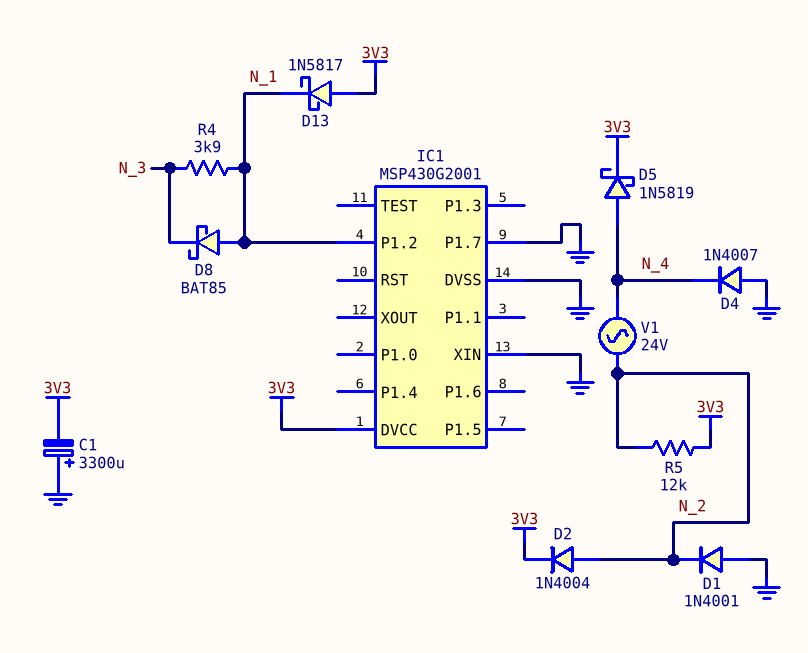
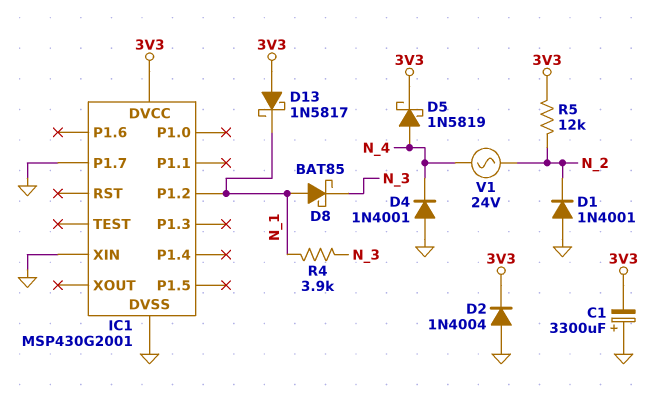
D2: diode 1N4004 (A N_2, K 3V3) -> diode 1N4004 (A GND, K 3V3)
D4: diode 1N4007 (A GND, K N_4) -> diode 1N4001 (A GND, K N_4)

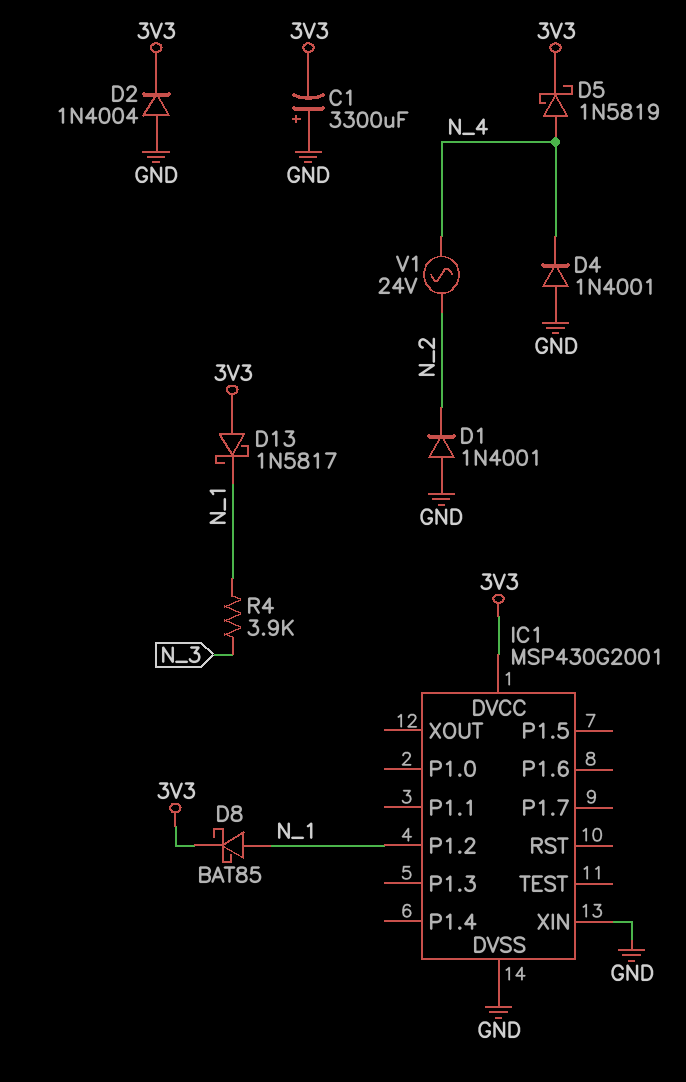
D8: schottky BAT85 (A N_1, K N_3) -> schottky BAT85 (A N_1, K 3V3)
IC1 pin P1.7: GND -> none
R5: 12k (3V3, N_2) -> none

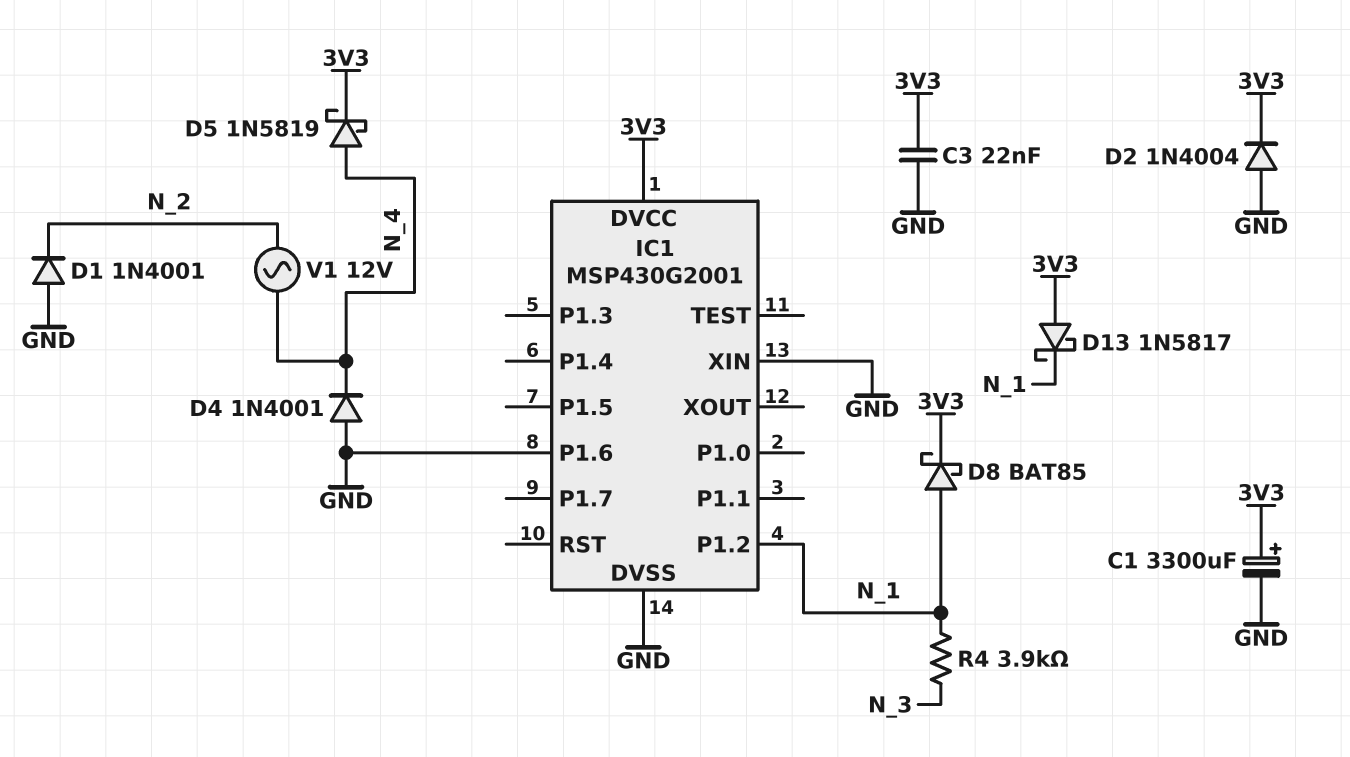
C1: 3300uF (plus GND, minus 3V3) -> 3300uF (plus 3V3, minus GND)
C3: none -> 22nF (3V3, GND)
IC1 pin P1.6: none -> GND
V1: AC 24V (N_2, N_4) -> AC 12V (N_2, N_4)

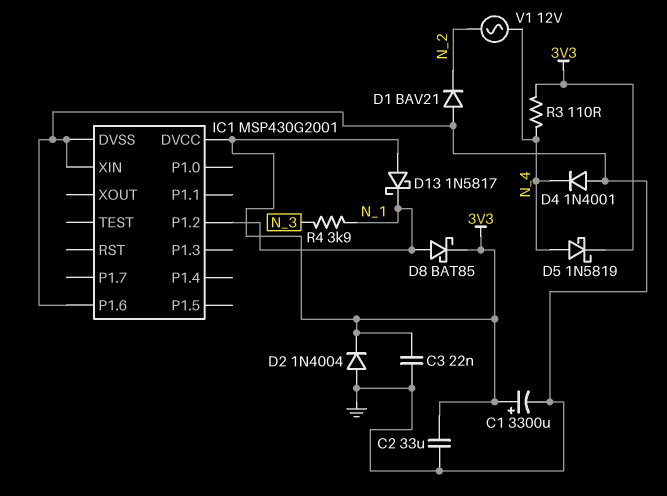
C2: none -> 33uF (3V3, GND)
D1: diode 1N4001 (A GND, K N_2) -> diode BAV21 (A GND, K N_2)
R3: none -> 110 (3V3, N_4)

